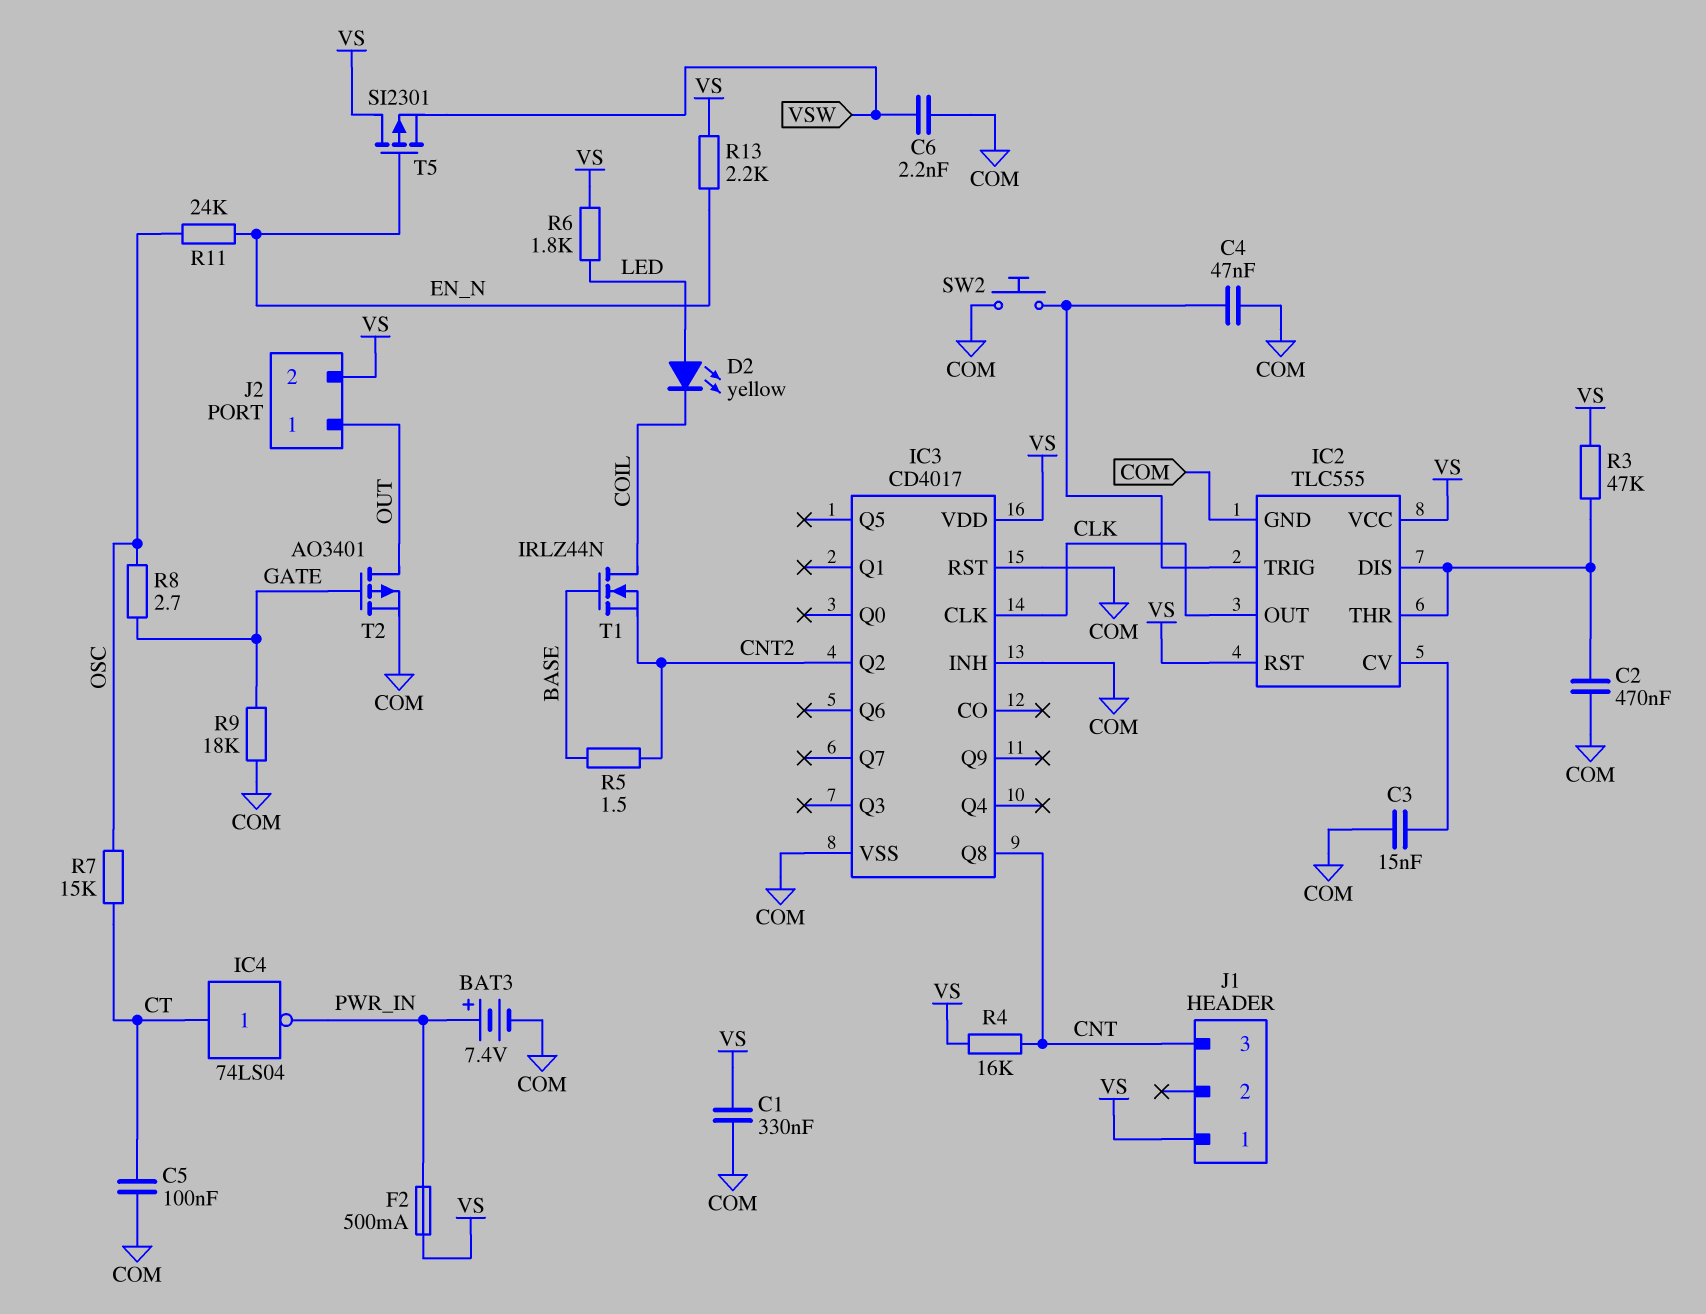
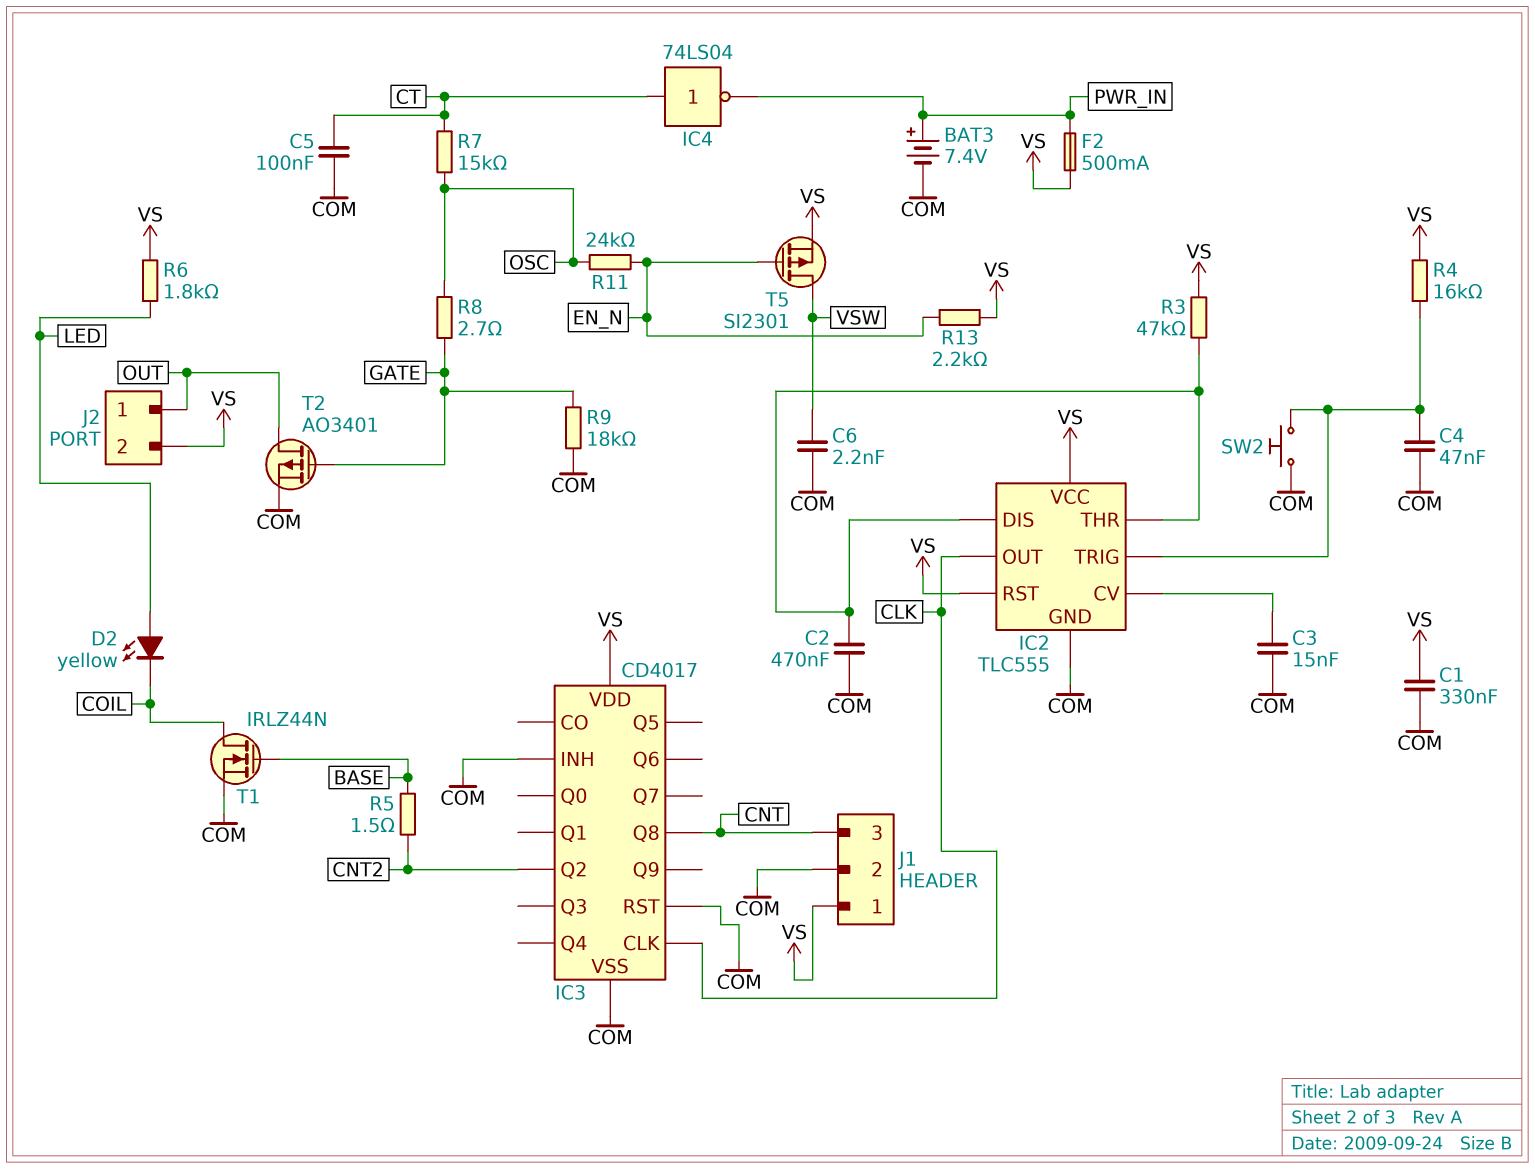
J1 pin 2: none -> COM
R4: 16k (CNT, VS) -> 16k (IC2/TRIG, VS)
T1: NMOS IRLZ44N (G BASE, D COIL, S CNT2) -> NMOS IRLZ44N (G BASE, D COIL, S COM)
T5: PMOS SI2301 (G EN_N, D VS, S VSW) -> PMOS SI2301 (G EN_N, D VSW, S VS)

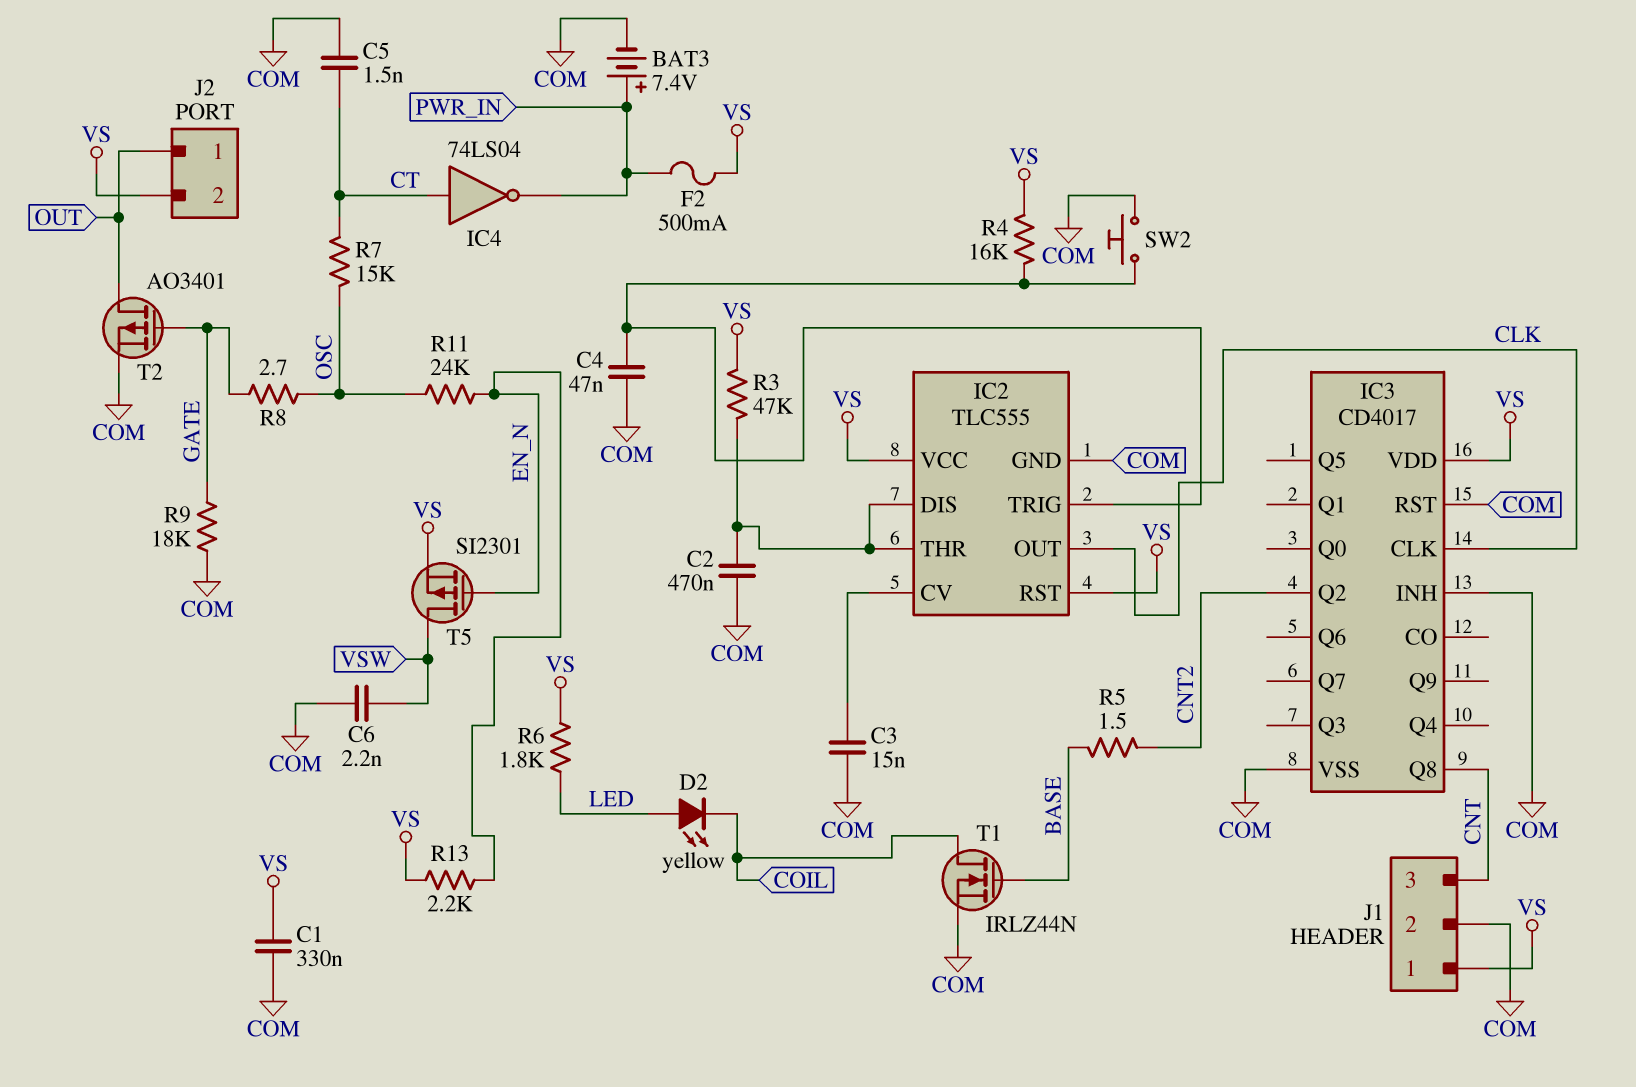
C5: 100nF (COM, CT) -> 1.5nF (COM, CT)

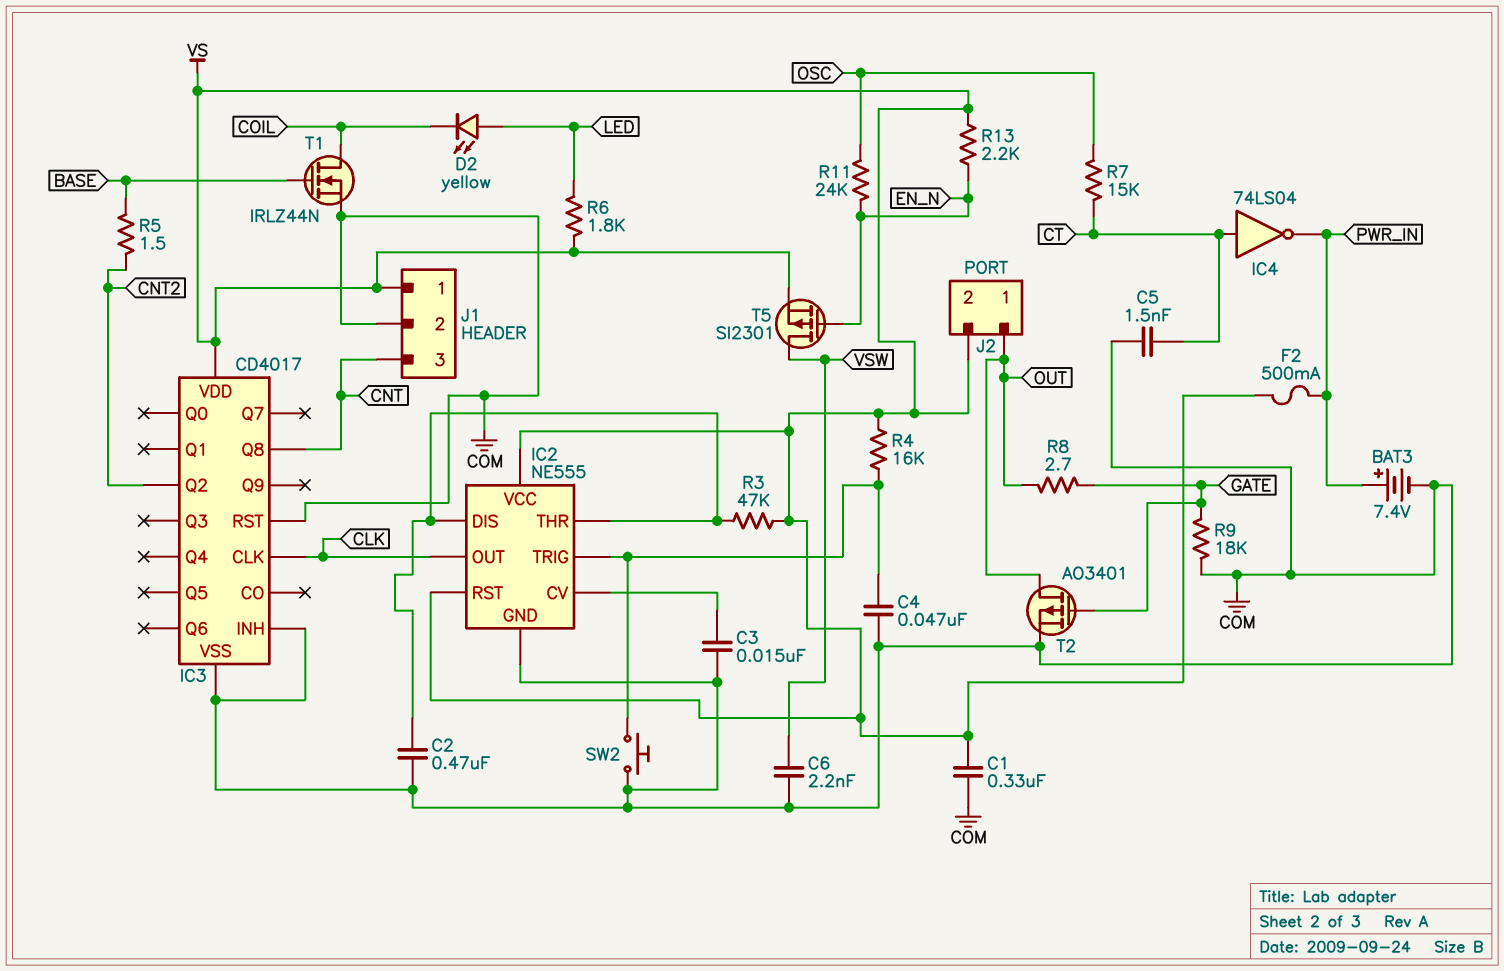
IC2: TLC555 -> NE555
R8: 2.7 (GATE, OSC) -> 2.7 (GATE, OUT)

